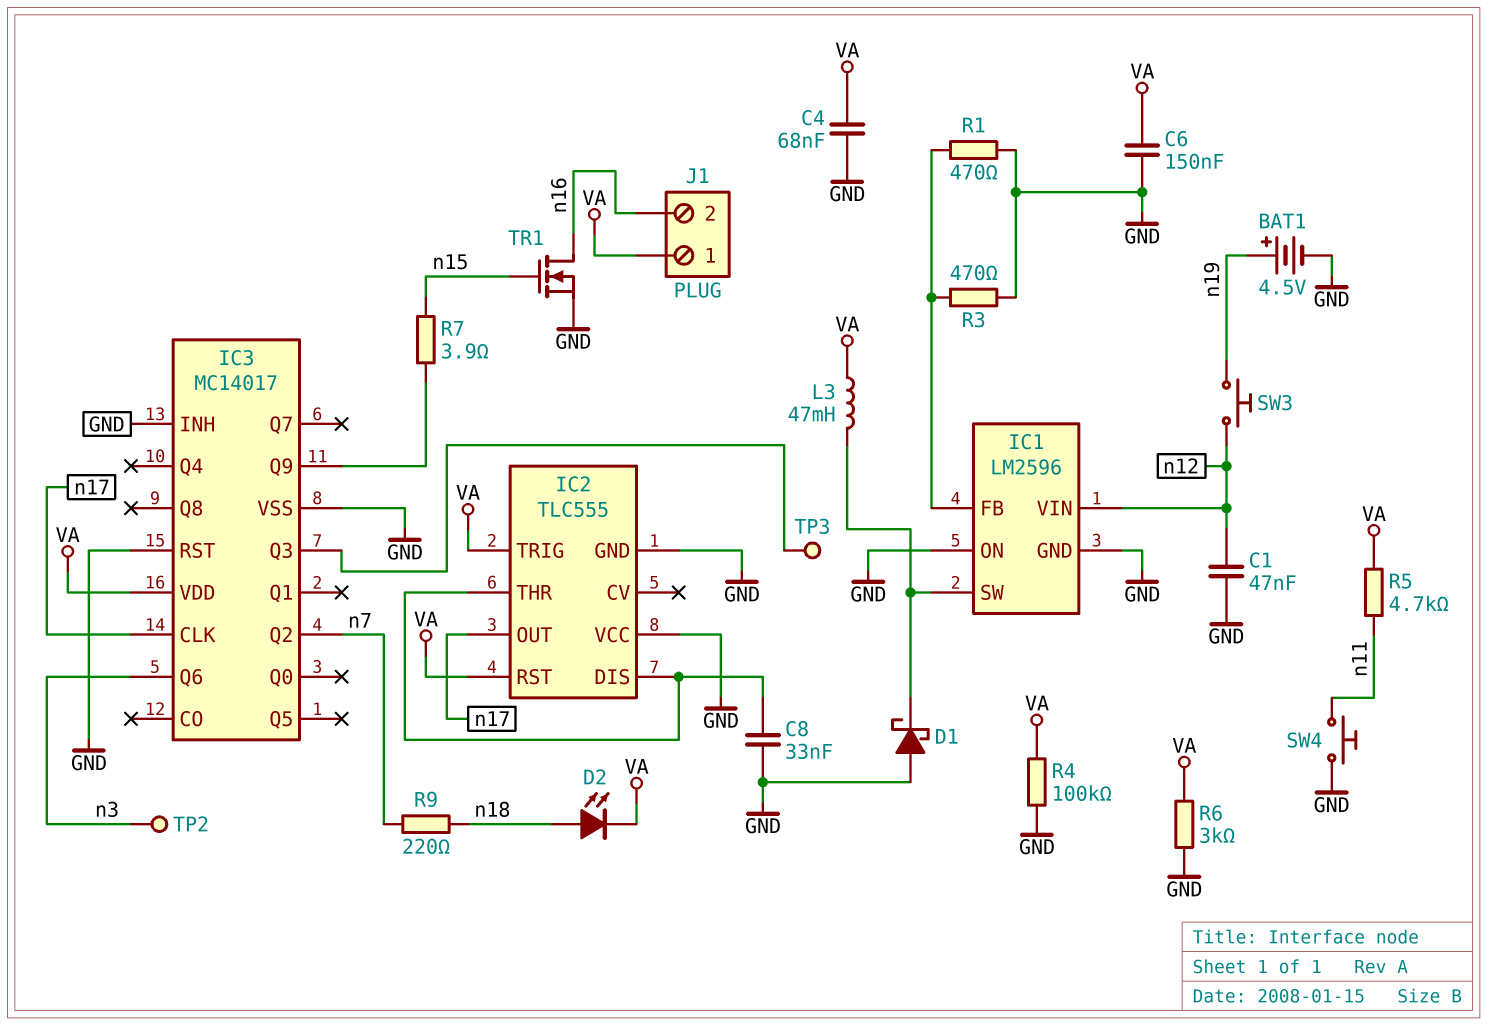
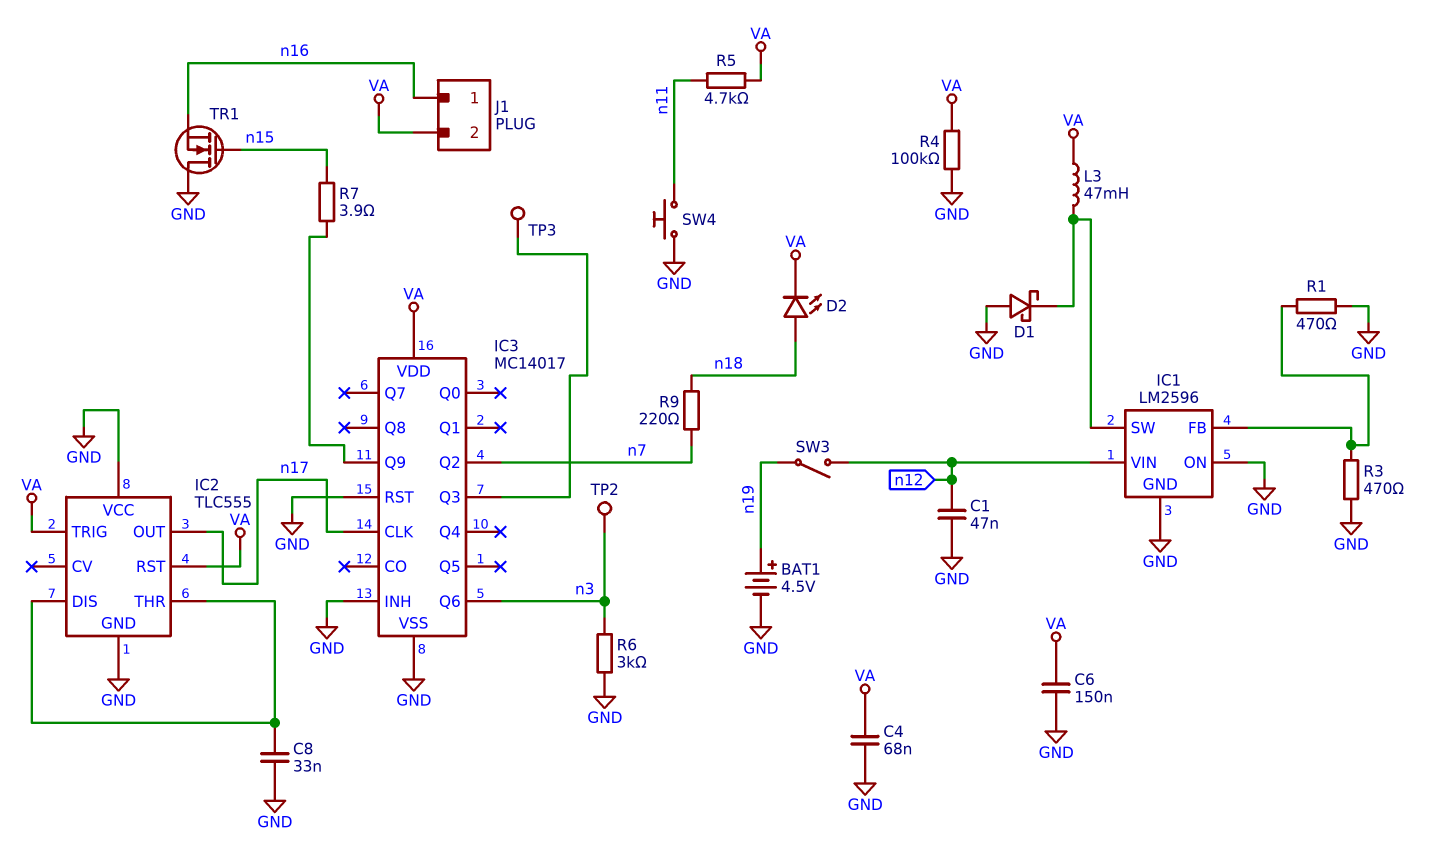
J1 pin 1: VA -> n16
J1 pin 2: n16 -> VA
R6: 3k (GND, VA) -> 3k (GND, n3)
SW3: button (n12, n19) -> switch (n12, n19)
TR1: NMOS (G n15, D n16, S GND) -> NMOS (G n15, D GND, S n16)

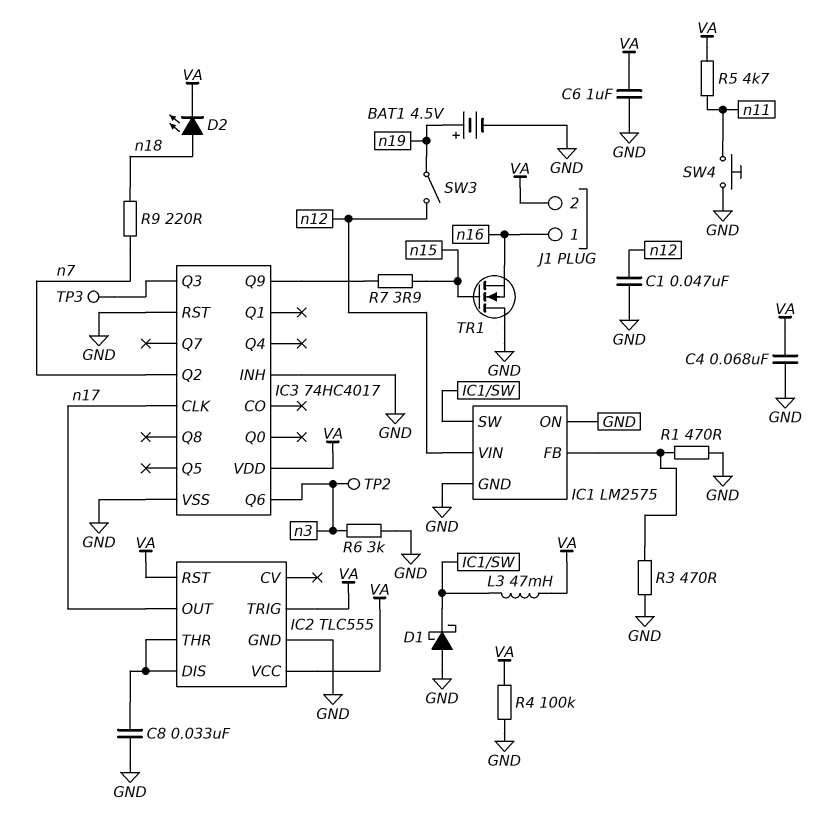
C6: 150nF (GND, VA) -> 1uF (GND, VA)
IC1: LM2596 -> LM2575
IC2 pin VCC: GND -> VA
IC3: MC14017 -> 74HC4017

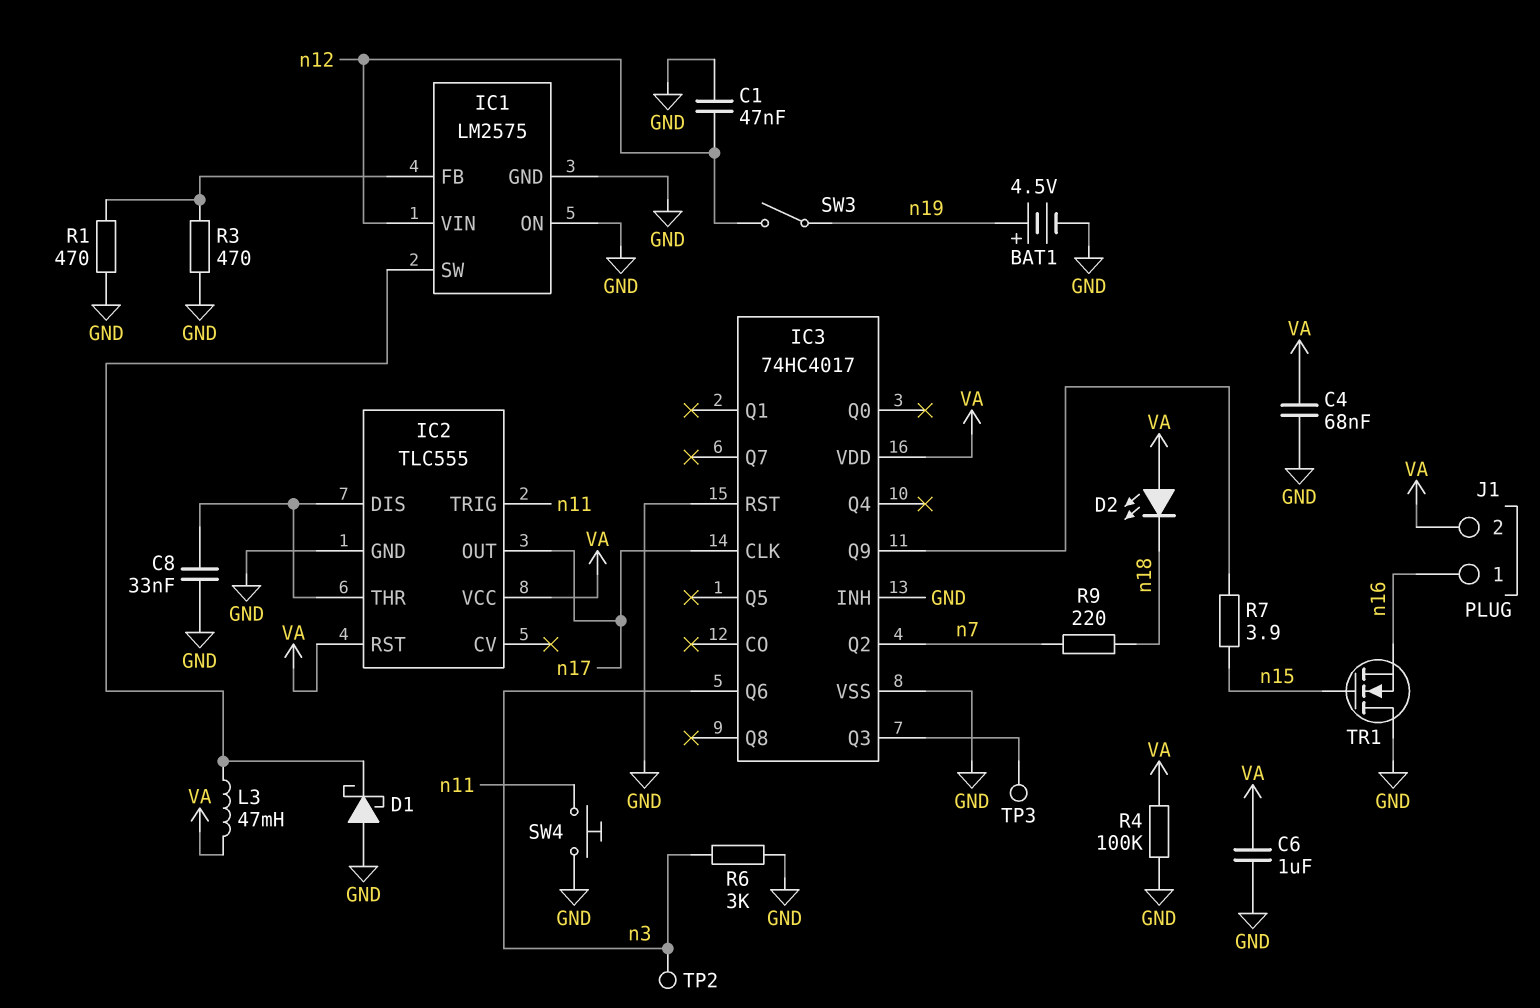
D2: LED (A n18, K VA) -> LED (A VA, K n18)
IC2 pin TRIG: VA -> n11
R5: 4.7k (VA, n11) -> none

